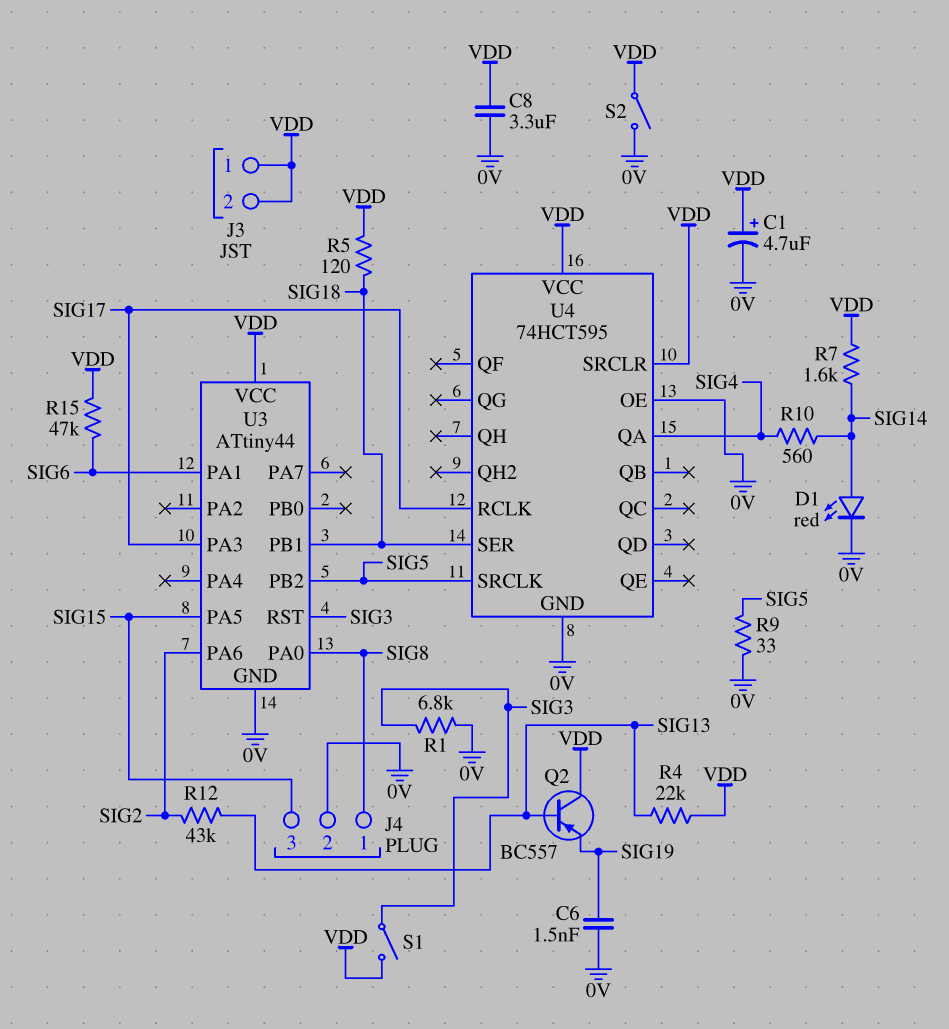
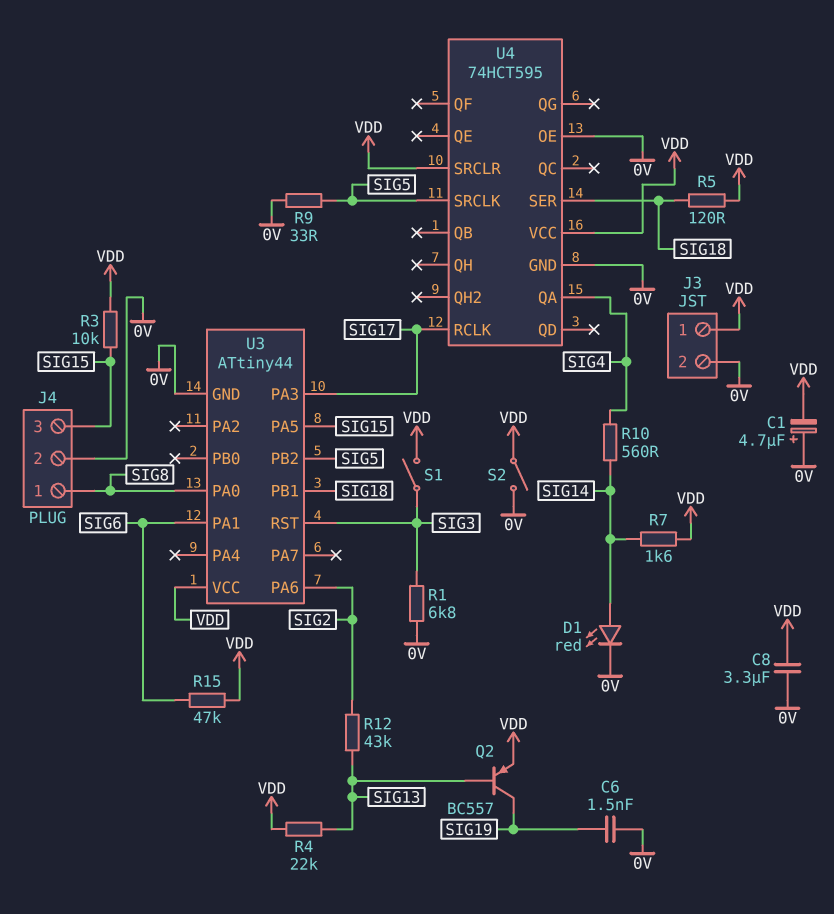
C1: 4.7uF (plus VDD, minus 0V) -> 4.7uF (plus 0V, minus VDD)
J3 pin 2: VDD -> 0V
Q2: PNP BC557 (B SIG13, C VDD, E SIG19) -> PNP BC557 (B SIG13, C SIG19, E VDD)
R3: none -> 10k (SIG15, VDD)

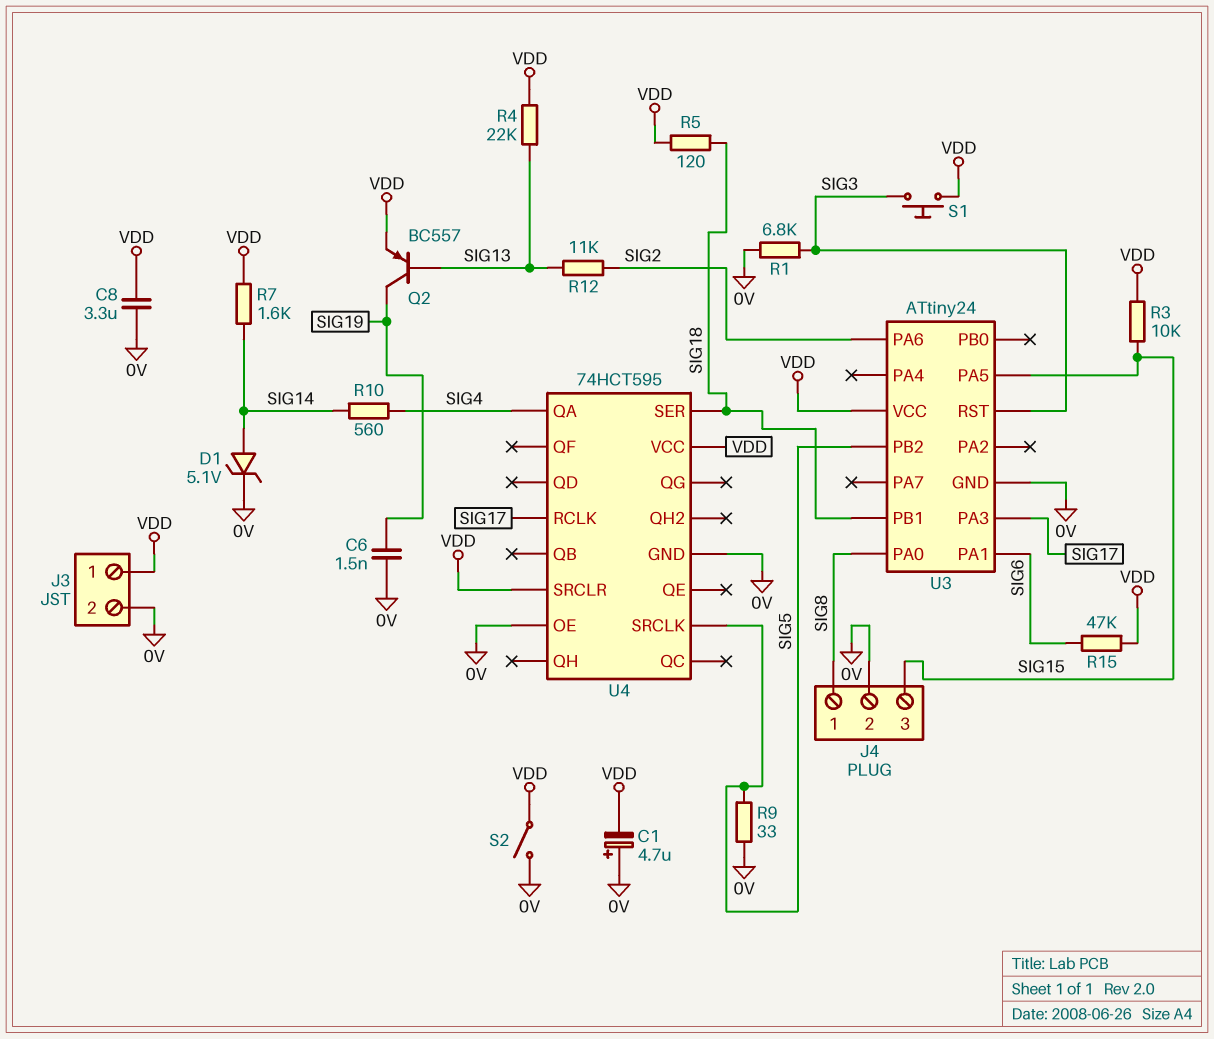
D1: LED red (A SIG14, K 0V) -> zener 5.1V (A SIG14, K 0V)
R12: 43k (SIG2, SIG13) -> 11k (SIG2, SIG13)
S1: switch (SIG3, VDD) -> button (SIG3, VDD)
U3: ATtiny44 -> ATtiny24

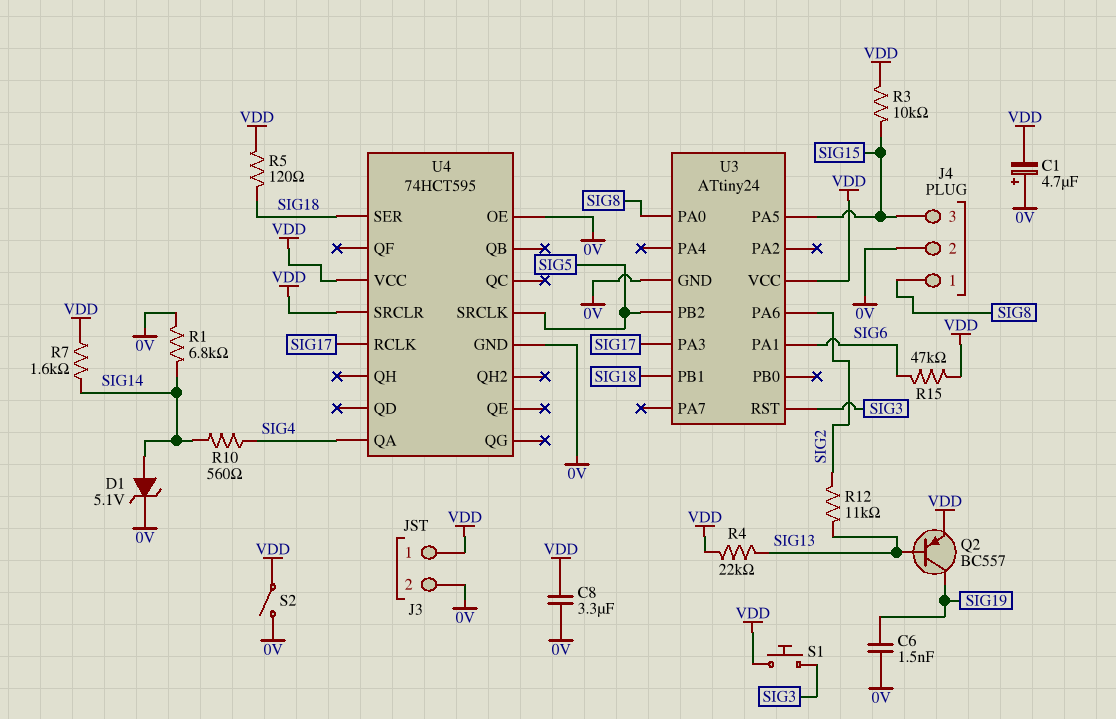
R1: 6.8k (0V, SIG3) -> 6.8k (0V, SIG14)
R9: 33 (0V, SIG5) -> none

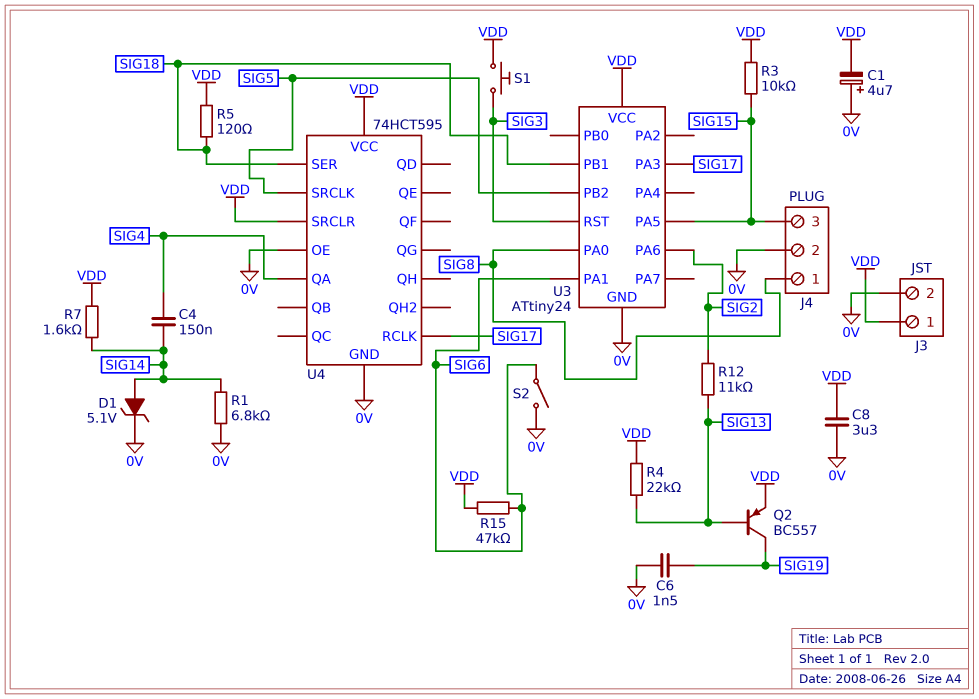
C4: none -> 150nF (SIG4, SIG14)
R10: 560 (SIG4, SIG14) -> none
S2: switch (0V, VDD) -> switch (0V, SIG6)

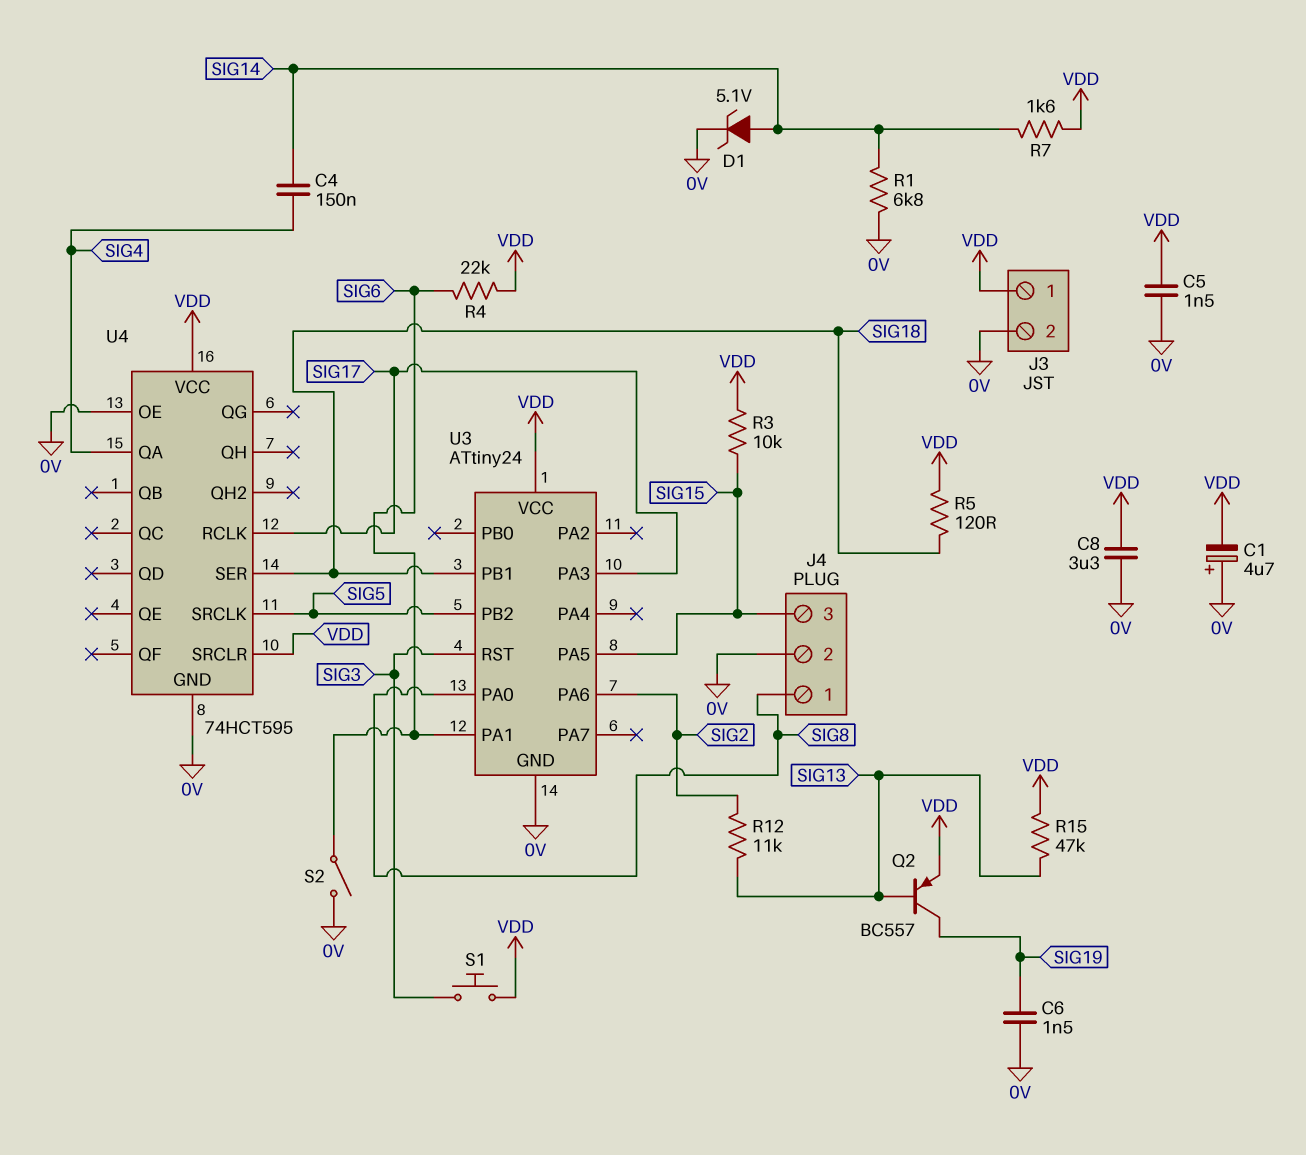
C5: none -> 1.5nF (0V, VDD)
R4: 22k (SIG13, VDD) -> 22k (SIG6, VDD)
R15: 47k (SIG6, VDD) -> 47k (SIG13, VDD)

